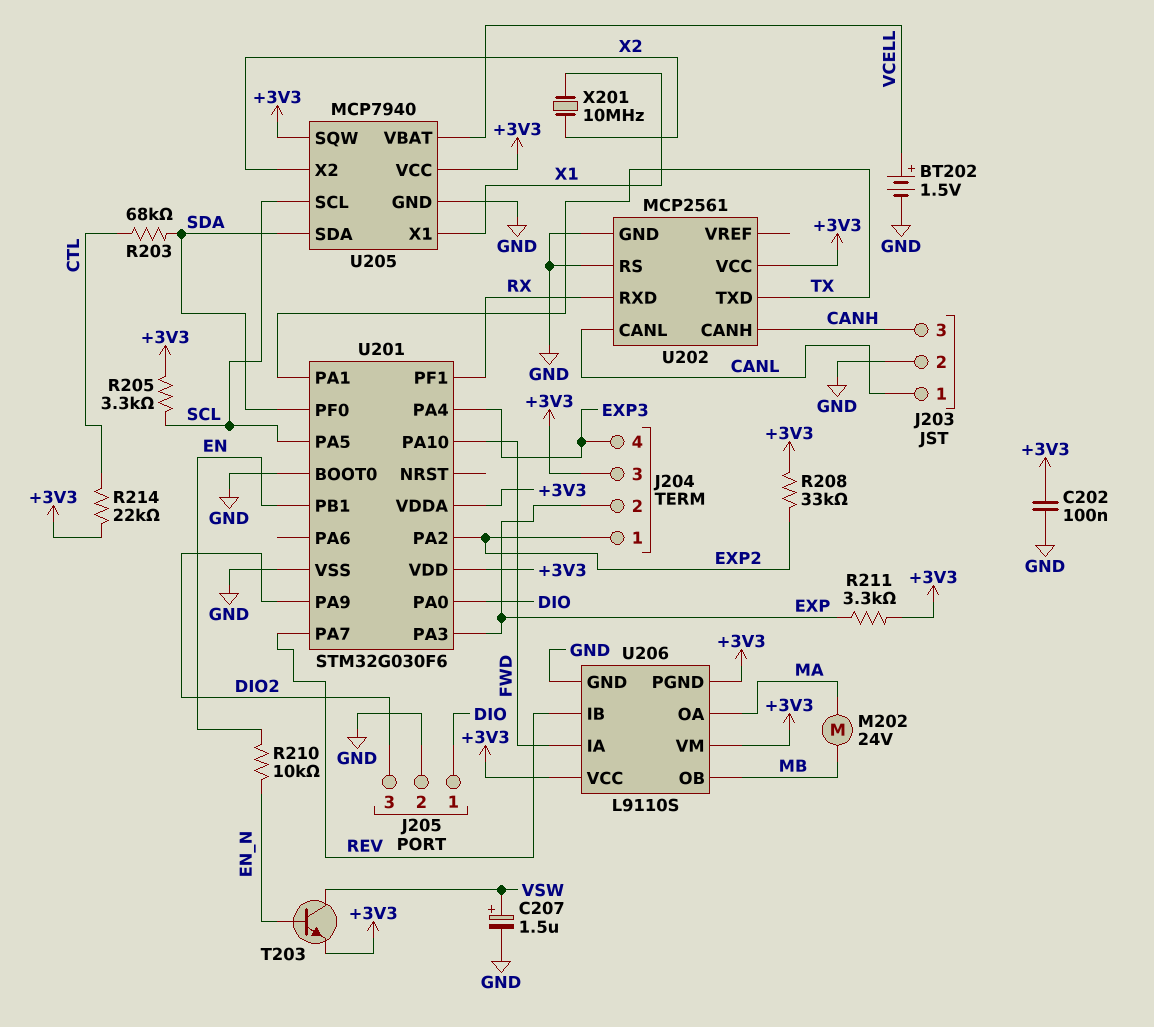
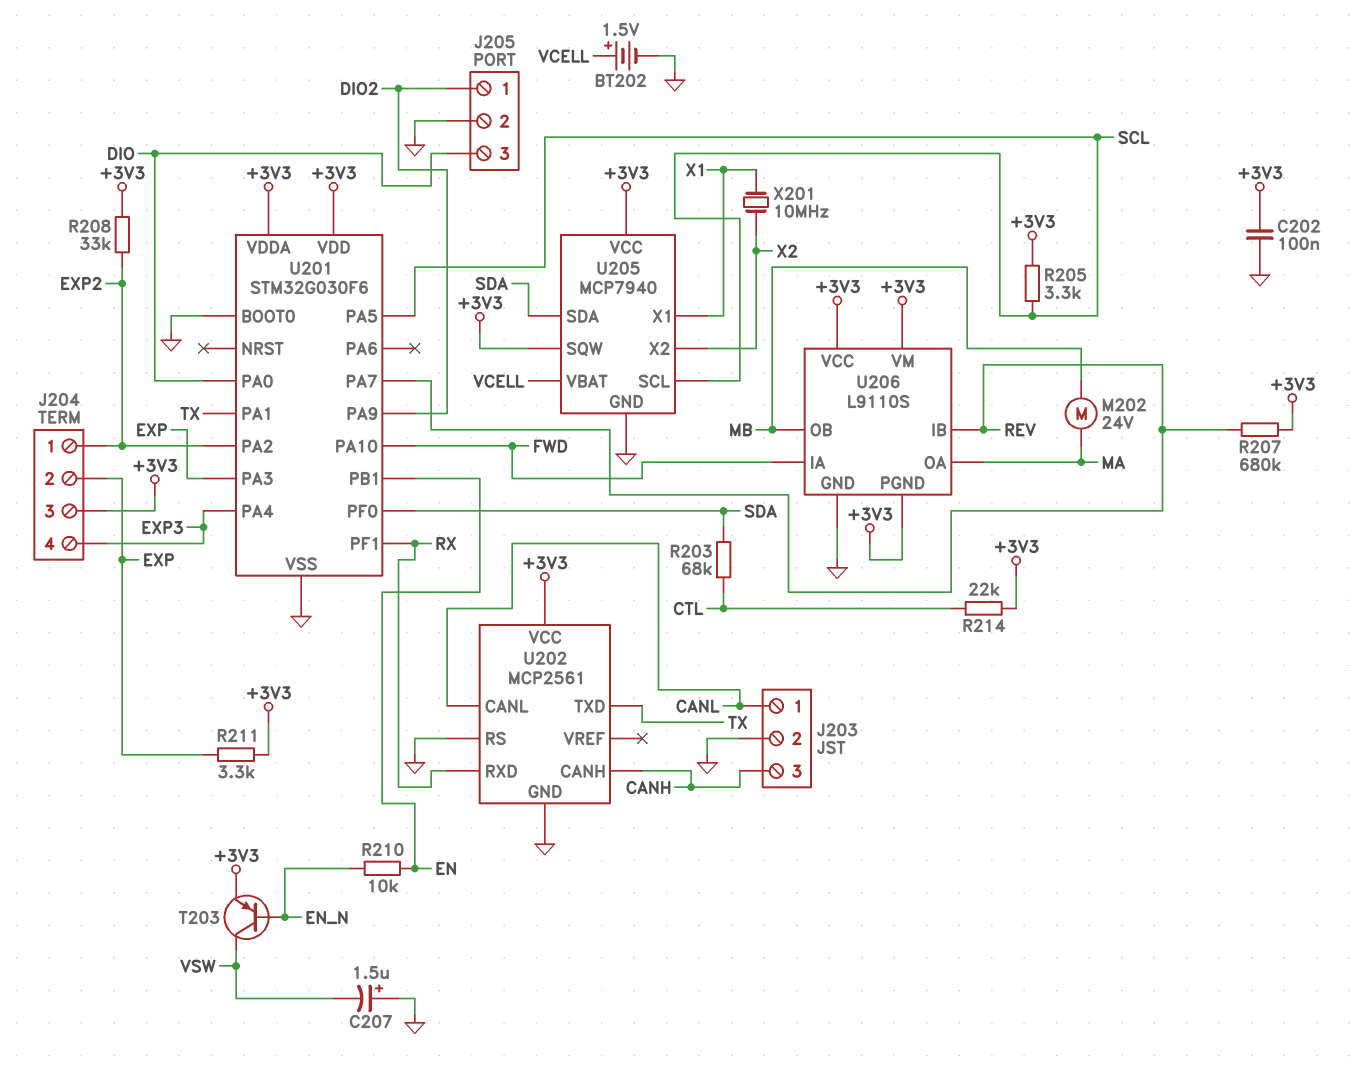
C207: 1.5uF (plus VSW, minus GND) -> 1.5uF (plus GND, minus VSW)
J205 pin 1: DIO -> DIO2
J205 pin 3: DIO2 -> DIO
R207: none -> 680k (+3V3, REV)
T203: NPN (B EN_N, C VSW, E +3V3) -> PNP (B EN_N, C VSW, E +3V3)

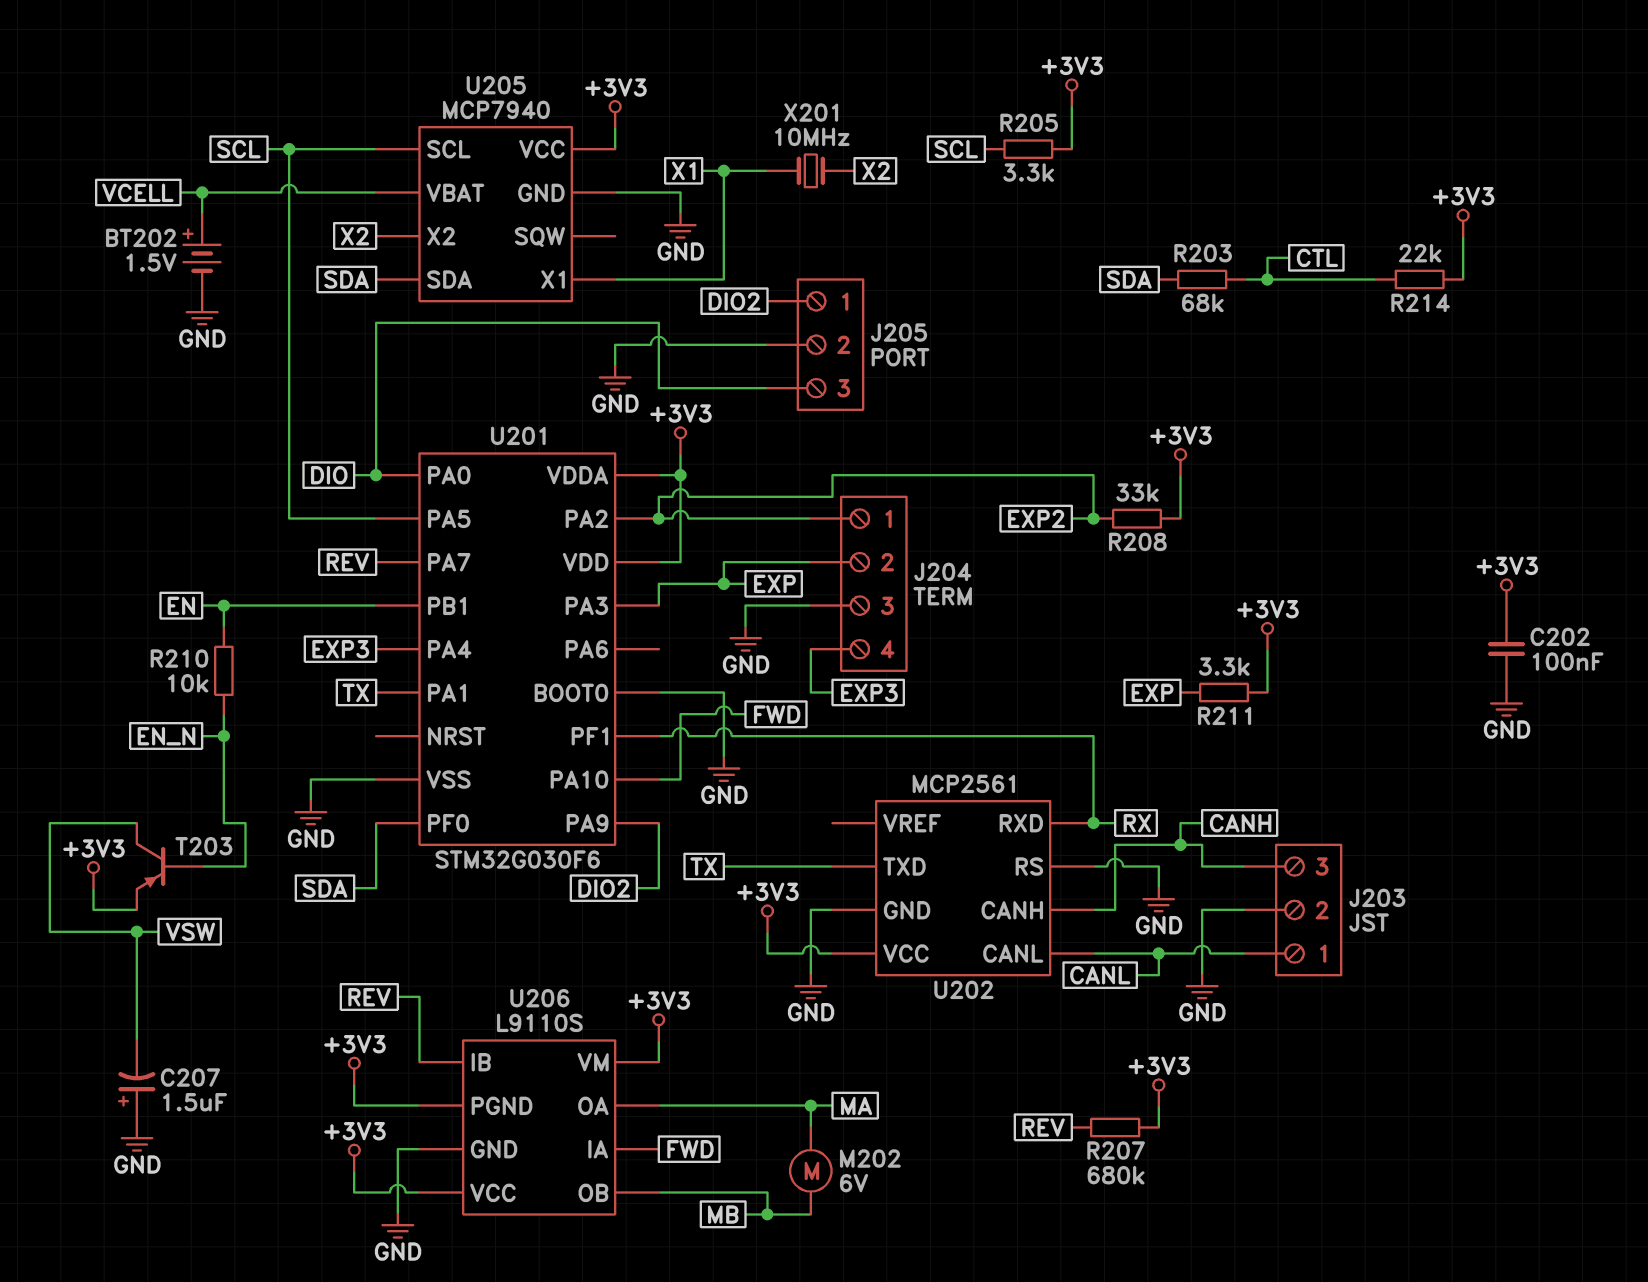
J204 pin 3: +3V3 -> GND
M202: motor 24V (MA, MB) -> motor 6V (MA, MB)
U205 pin SQW: +3V3 -> none

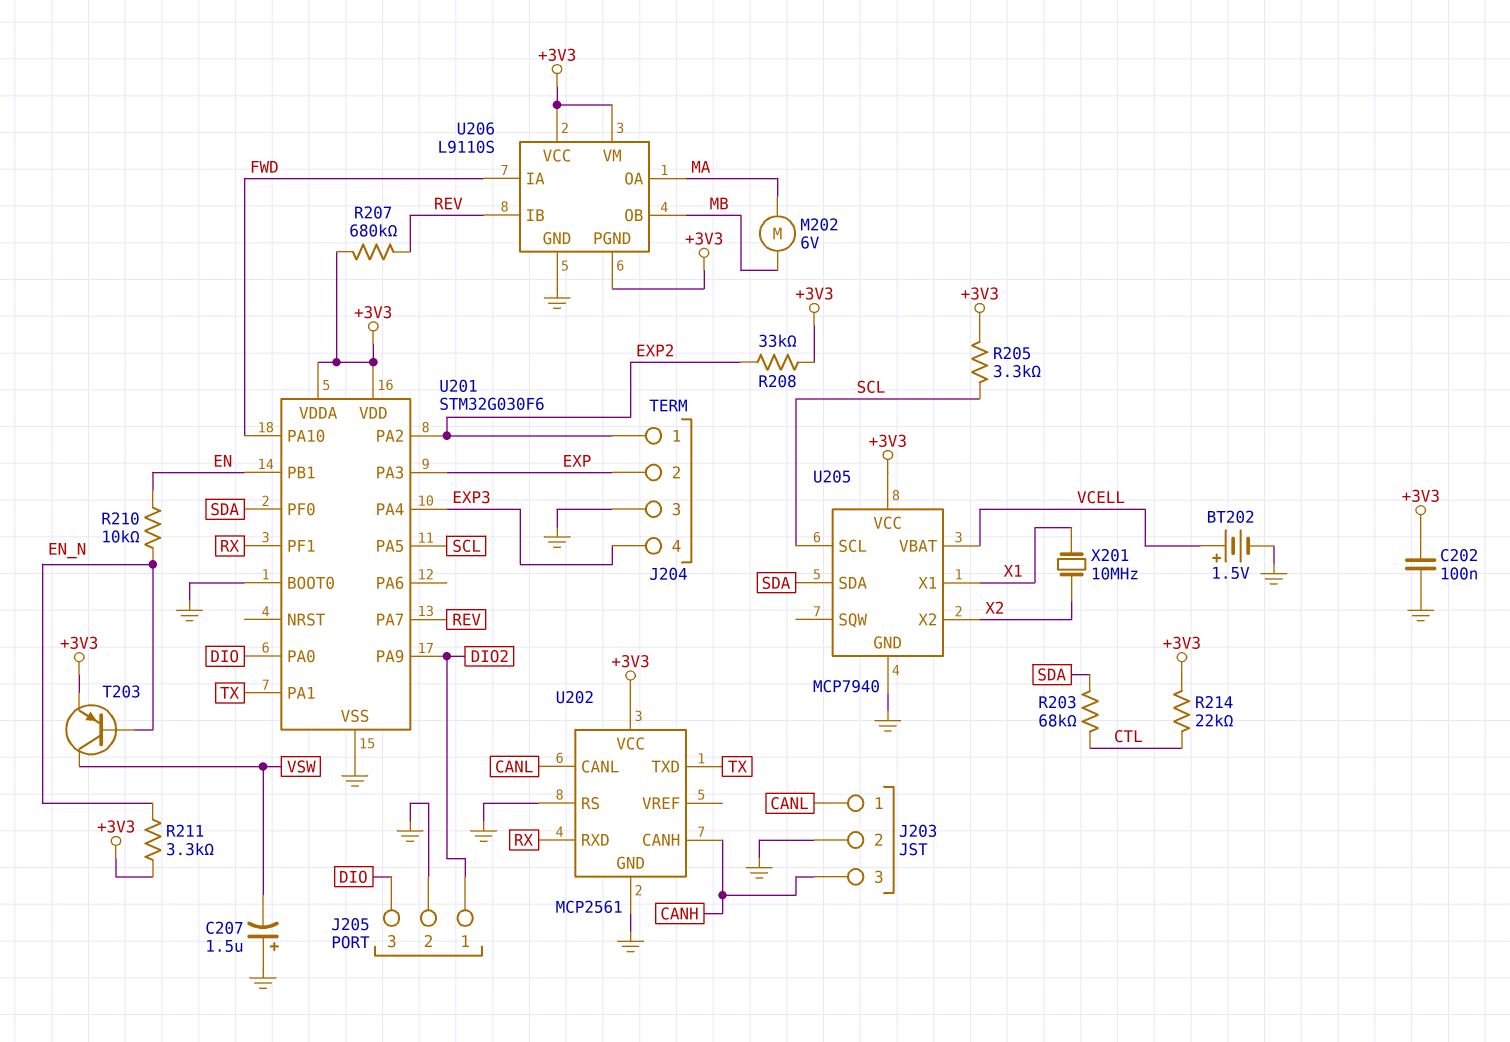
R211: 3.3k (+3V3, EXP) -> 3.3k (+3V3, EN_N)

